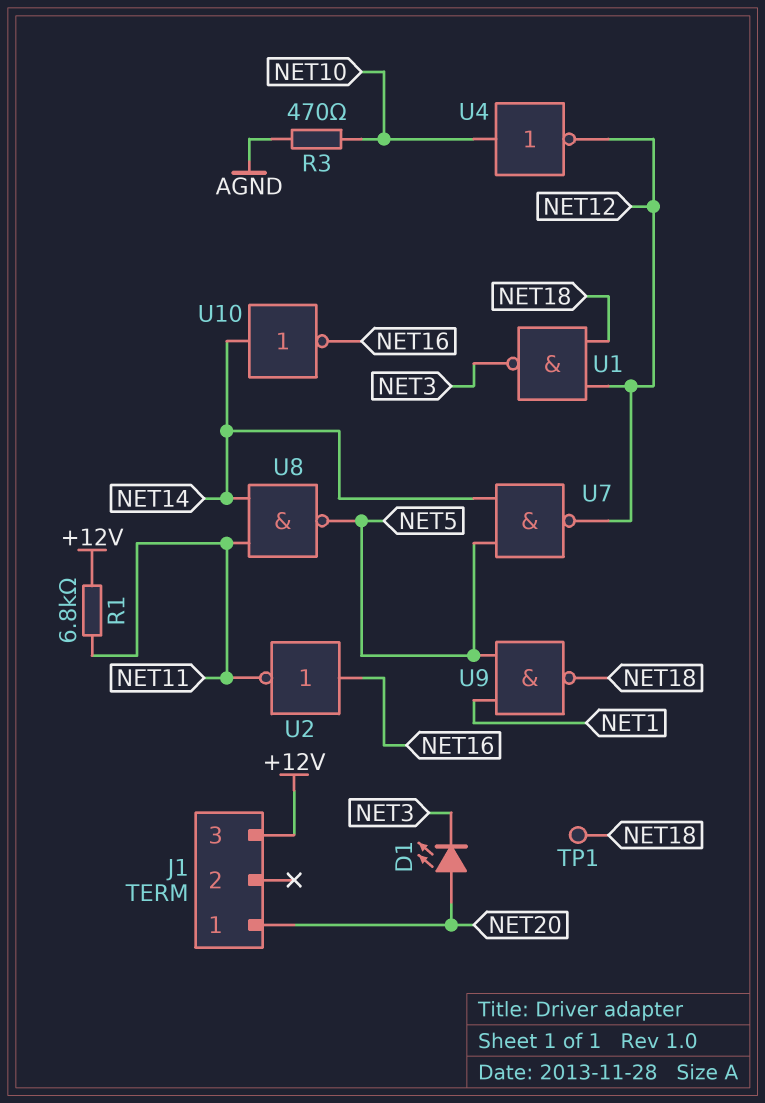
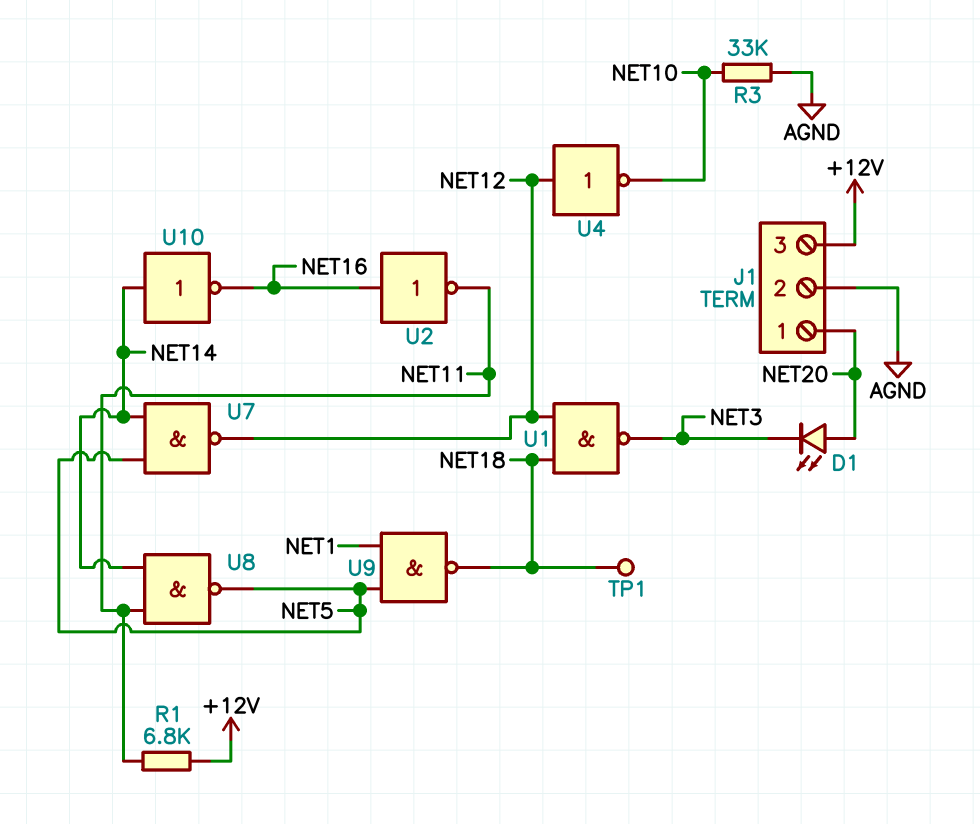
J1 pin 2: none -> AGND
R3: 470 (AGND, NET10) -> 33k (AGND, NET10)
U4: NOT (in NET10, out NET12) -> NOT (in NET12, out NET10)

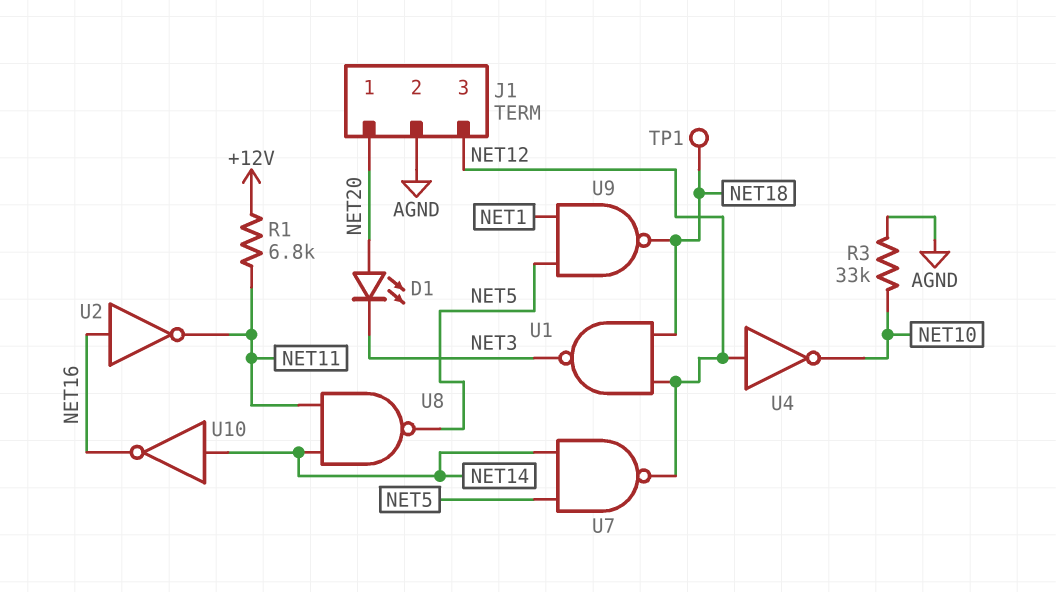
J1 pin 3: +12V -> NET12

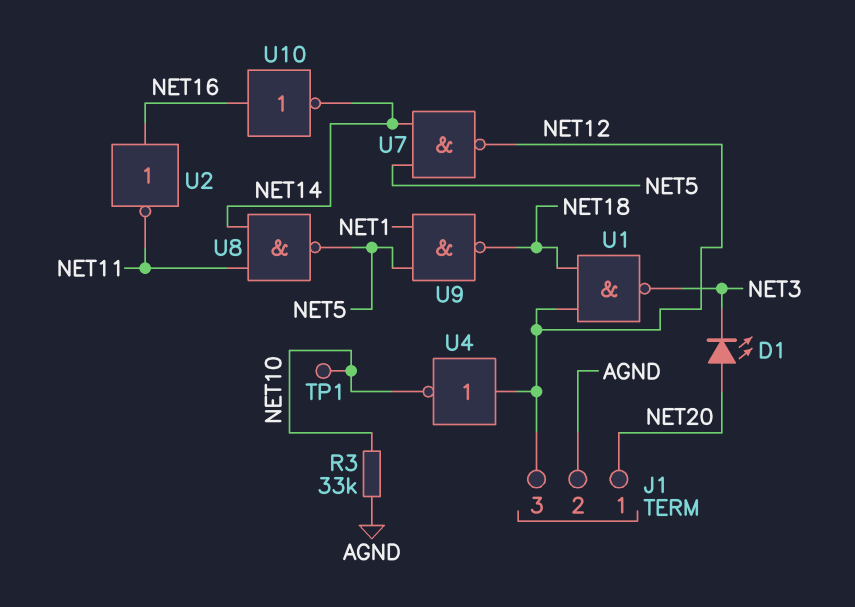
R1: 6.8k (+12V, NET11) -> none
TP1: test point (NET18) -> test point (NET10)
U10: NOT (in NET14, out NET16) -> NOT (in NET16, out NET14)

